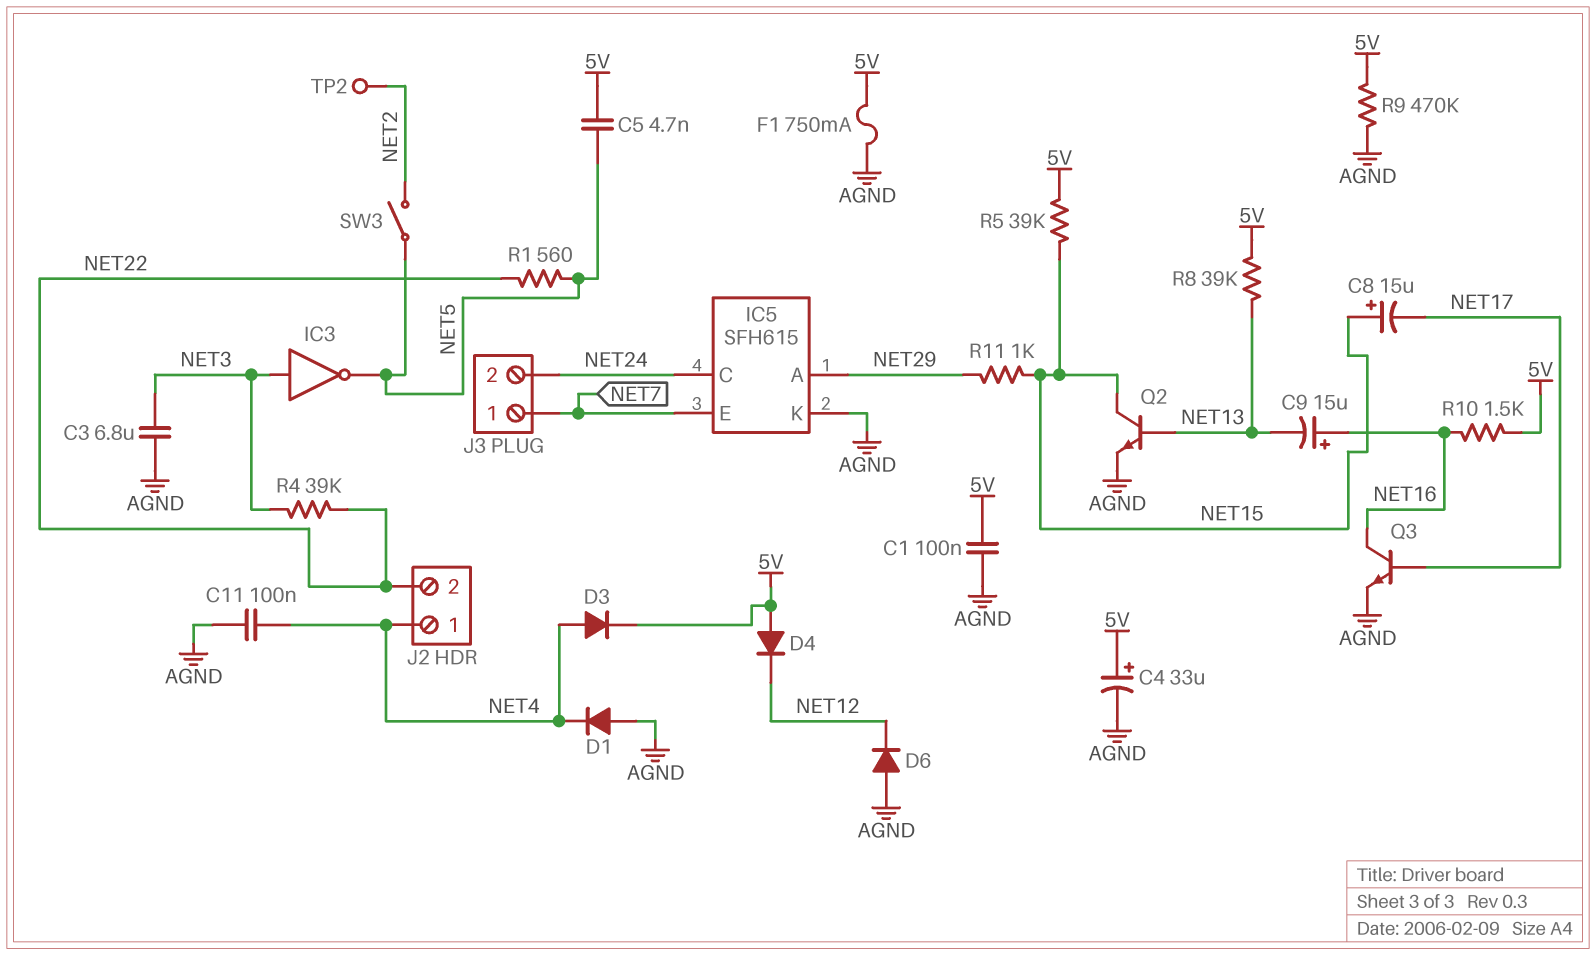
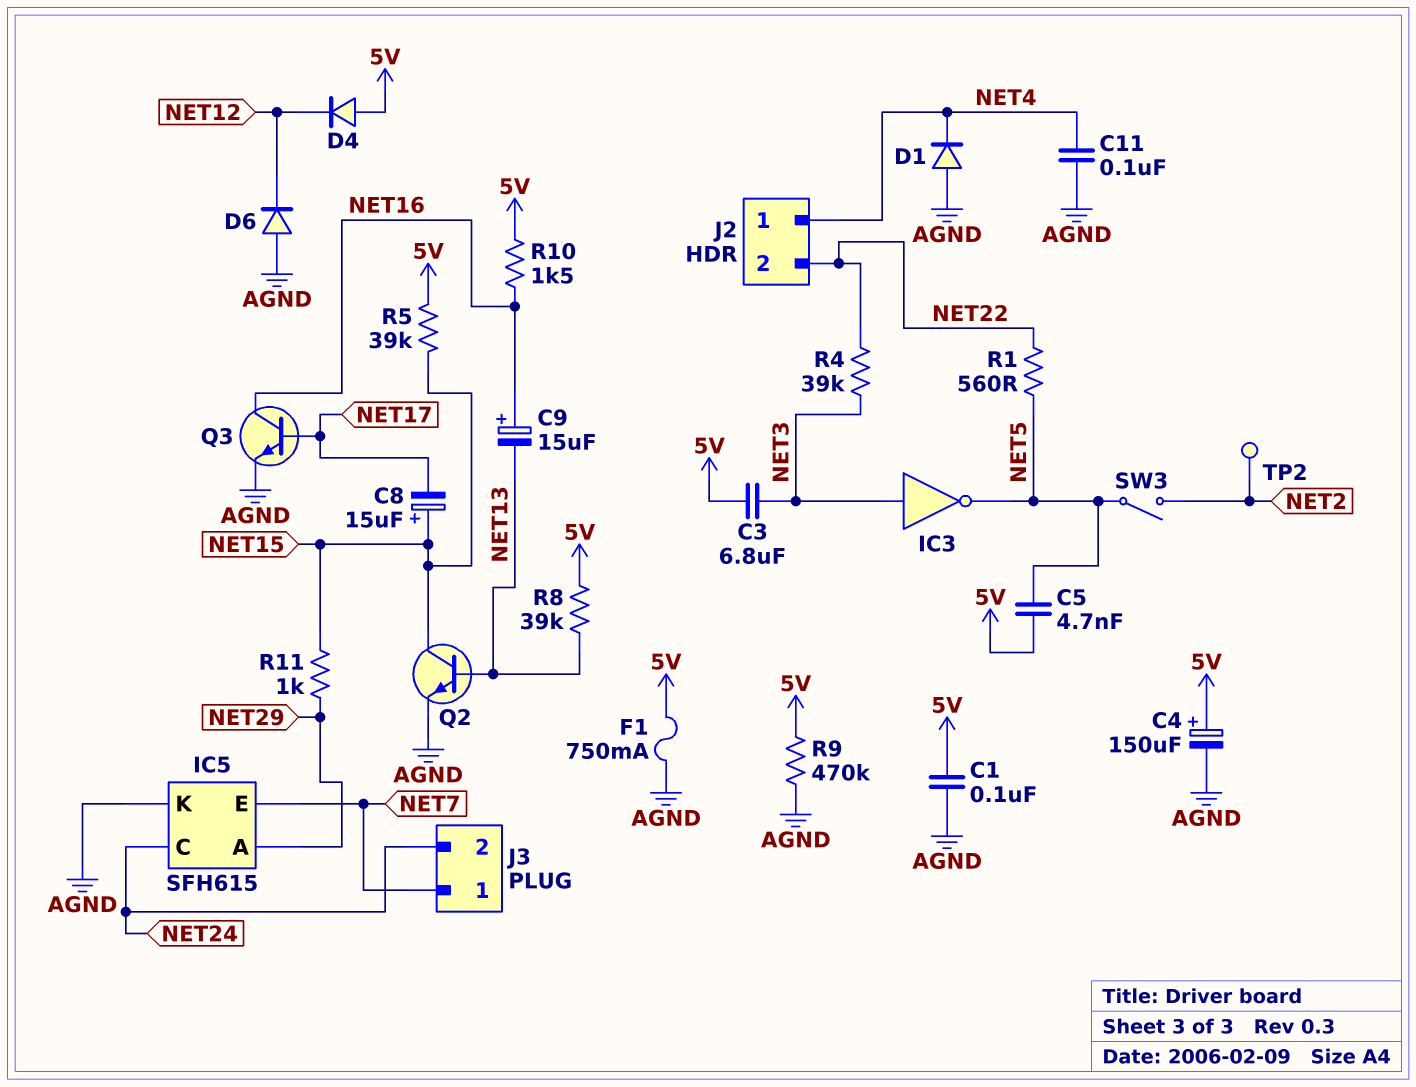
C3: 6.8uF (AGND, NET3) -> 6.8uF (5V, NET3)
C4: 33uF (plus 5V, minus AGND) -> 150uF (plus 5V, minus AGND)
D3: diode (A NET4, K 5V) -> none

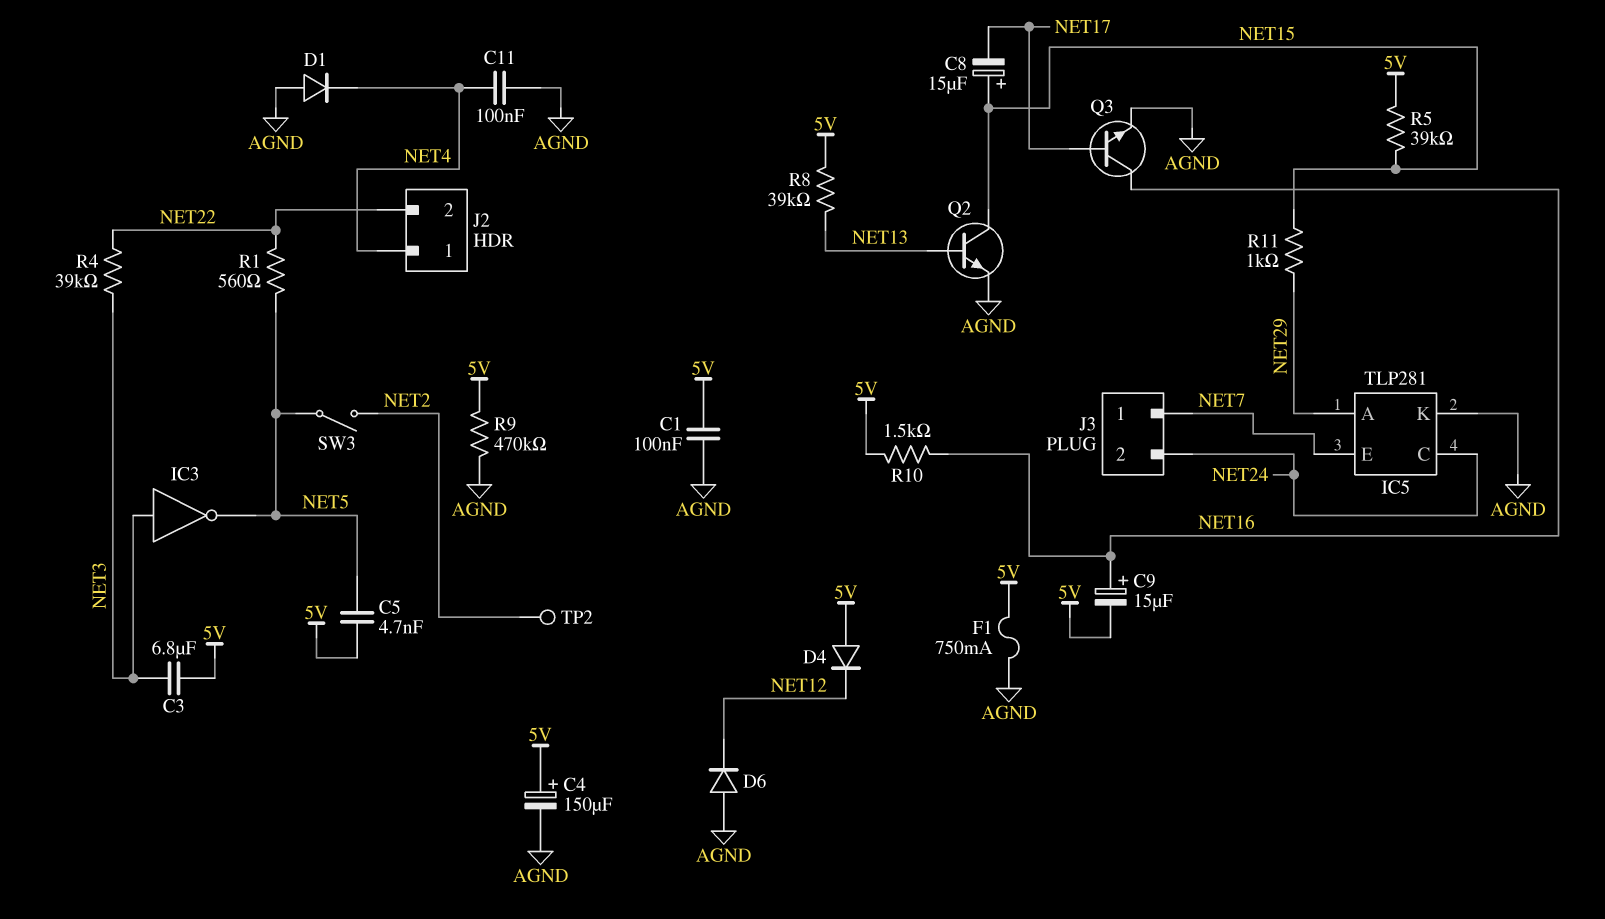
C9: 15uF (plus NET16, minus NET13) -> 15uF (plus NET16, minus 5V)
IC5: SFH615 -> TLP281

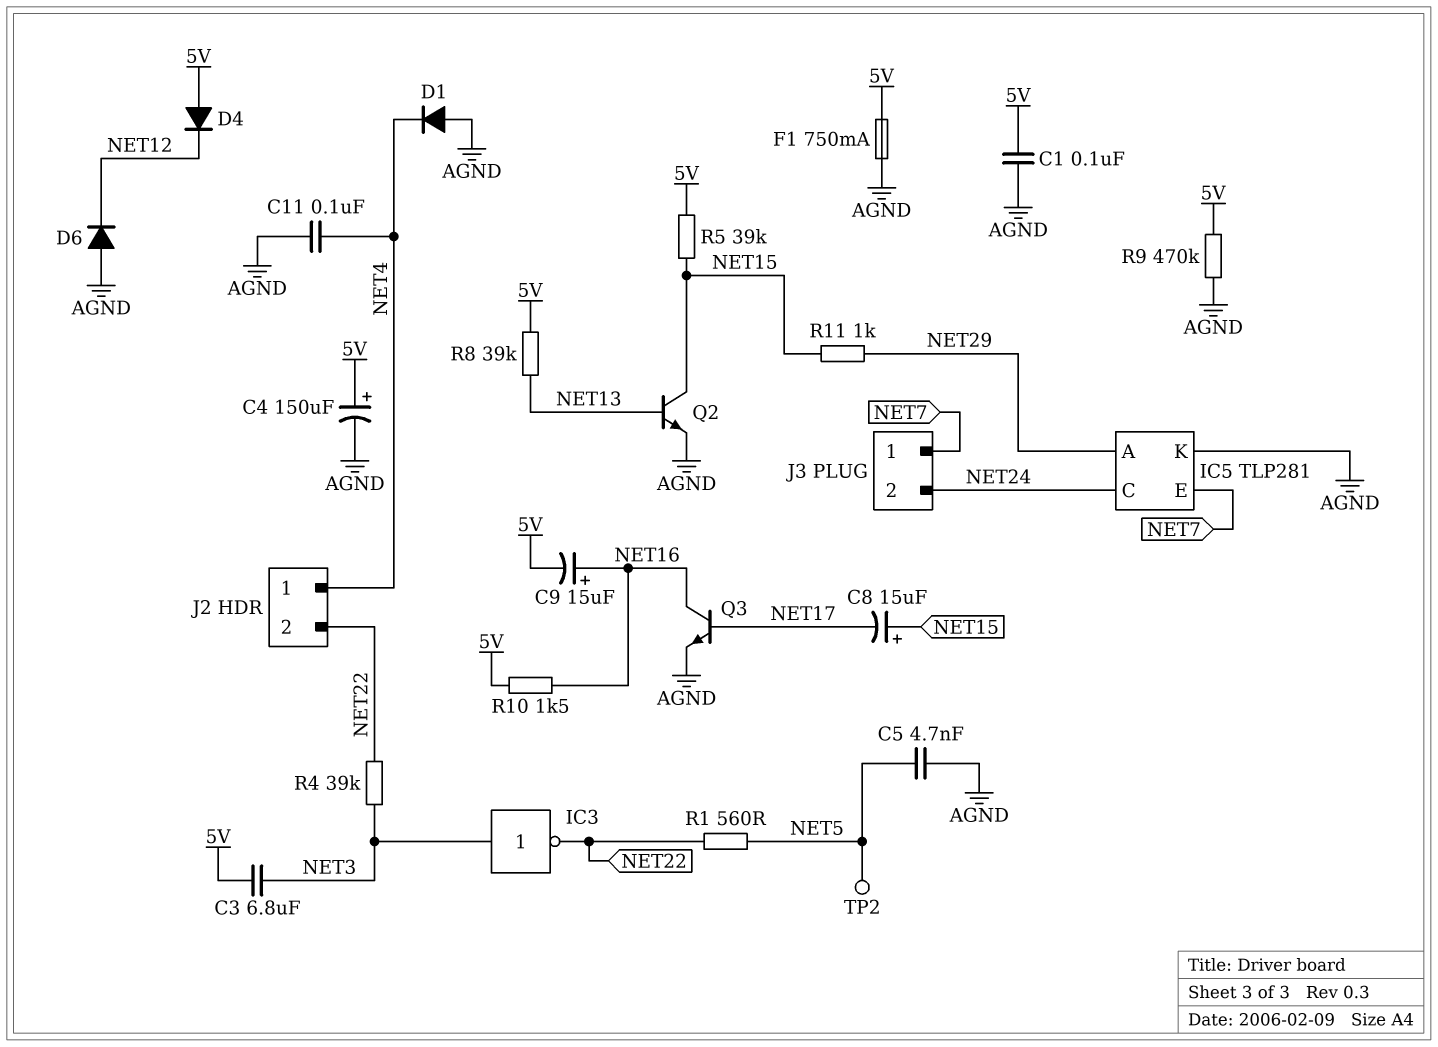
C5: 4.7nF (5V, NET5) -> 4.7nF (AGND, NET5)
IC3: NOT (in NET3, out NET5) -> NOT (in NET3, out NET22)
SW3: switch (NET2, NET5) -> none
TP2: test point (NET2) -> test point (NET5)

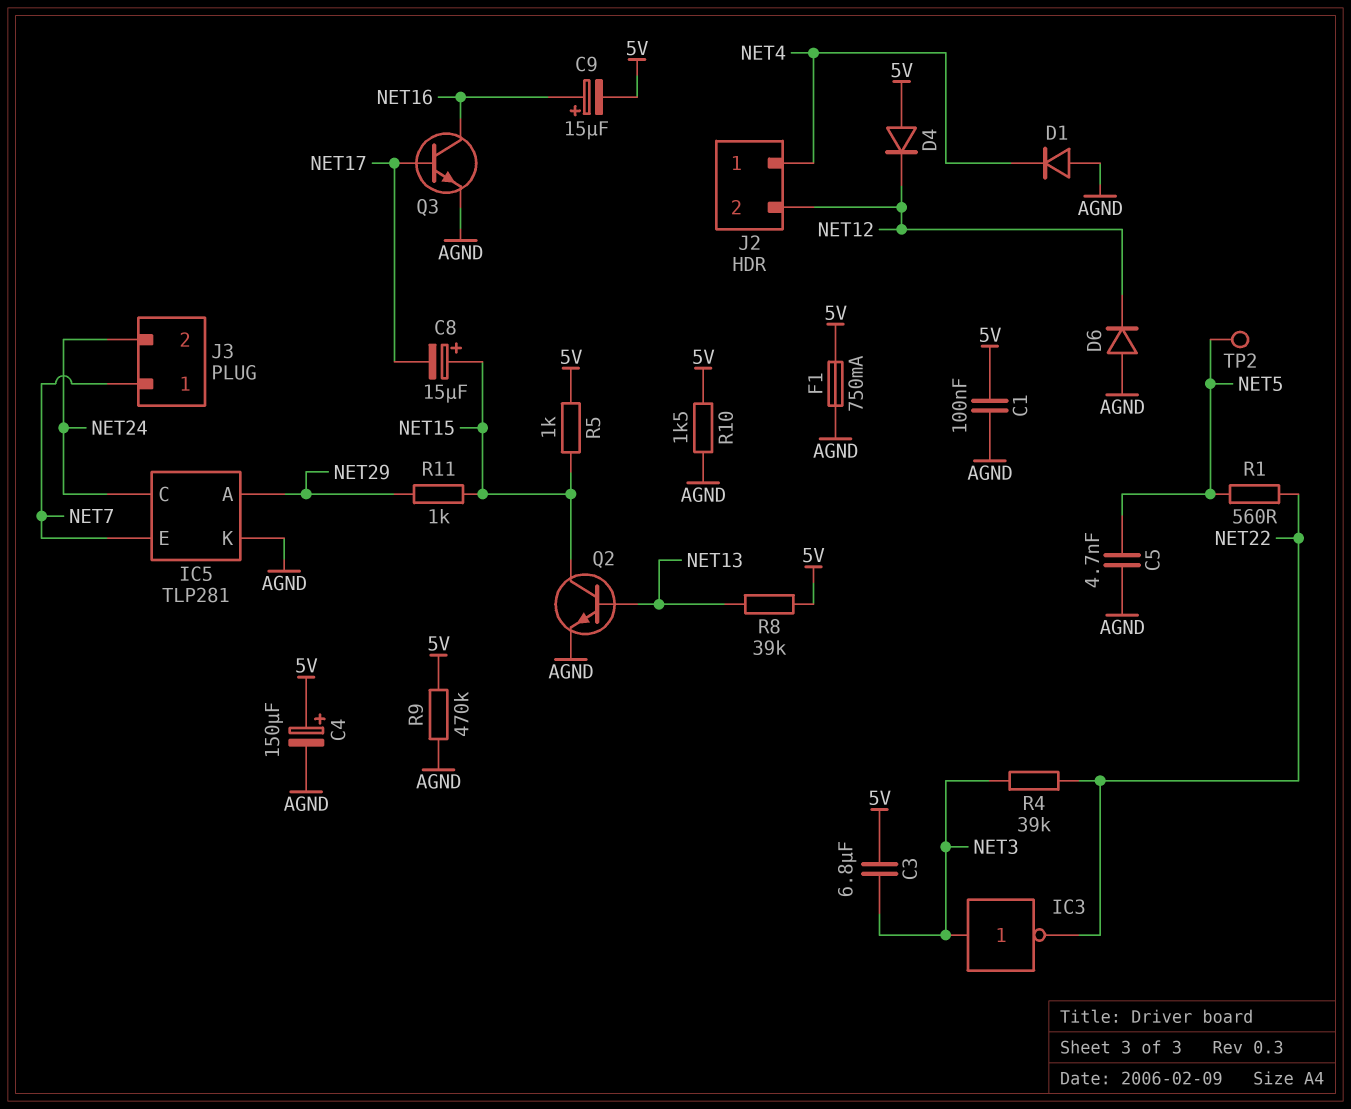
C11: 100nF (AGND, NET4) -> none
J2 pin 2: NET22 -> NET12
R5: 39k (5V, NET15) -> 1k (5V, NET15)
R10: 1.5k (5V, NET16) -> 1.5k (5V, AGND)

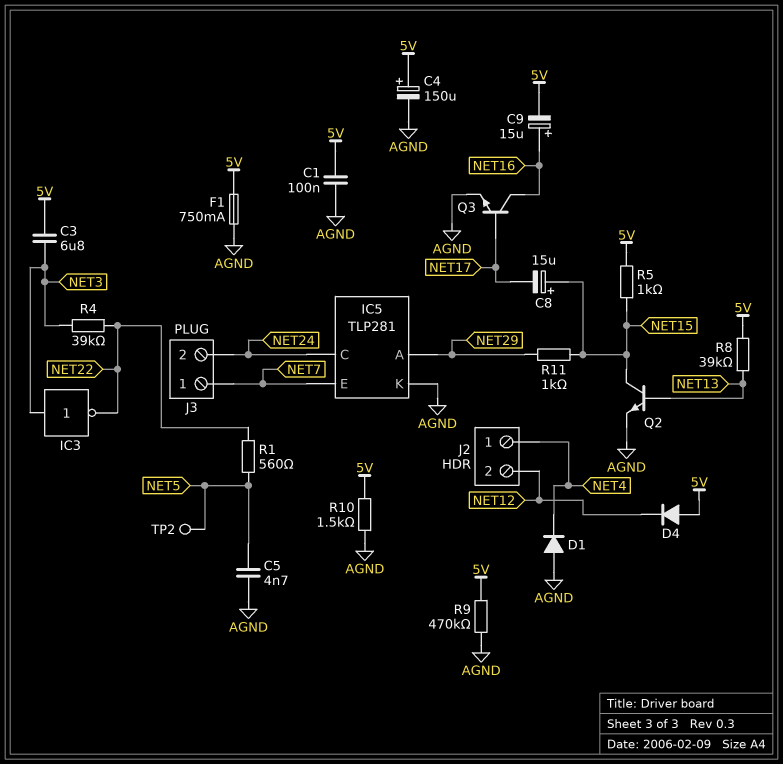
D6: diode (A AGND, K NET12) -> none

